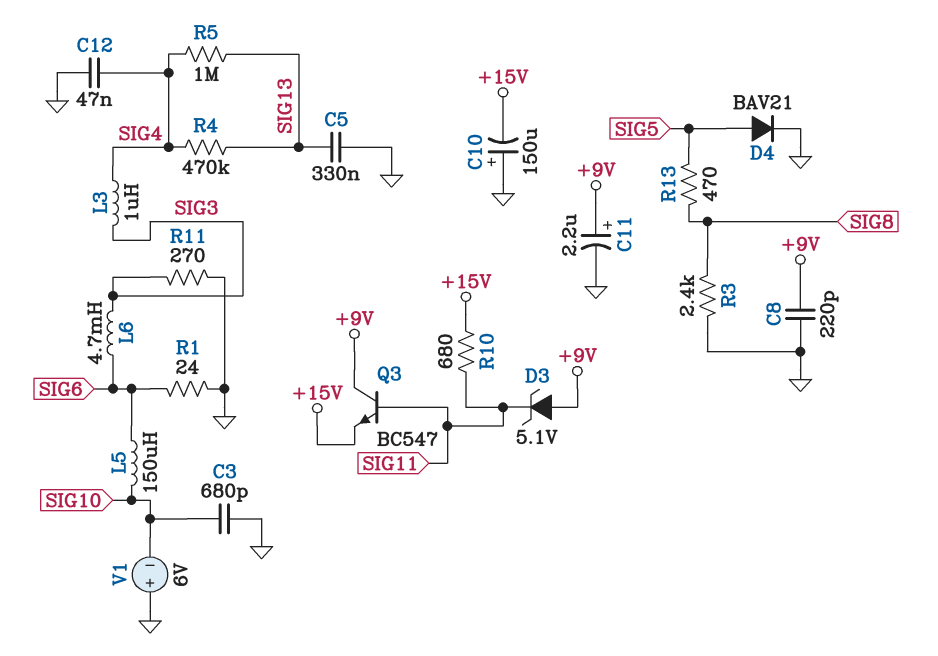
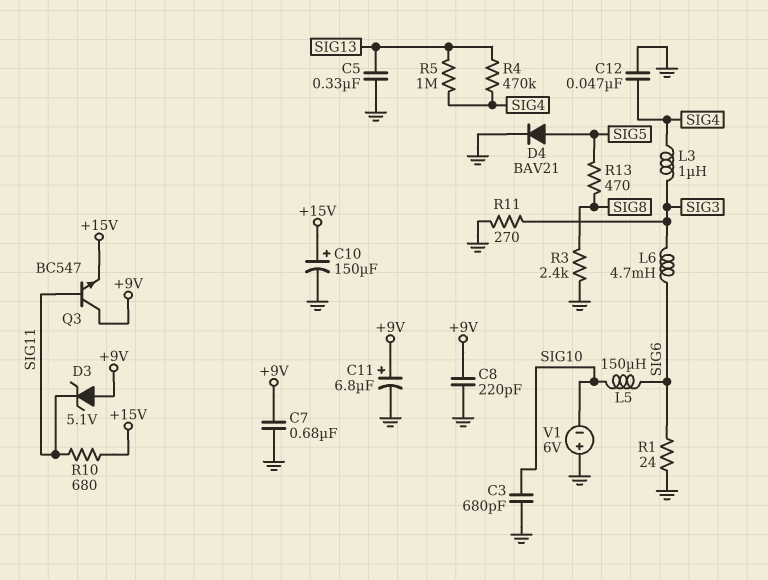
C7: none -> 680nF (+9V, GND)
C10: 150uF (plus GND, minus +15V) -> 150uF (plus +15V, minus GND)
C11: 2.2uF (plus +9V, minus GND) -> 6.8uF (plus +9V, minus GND)

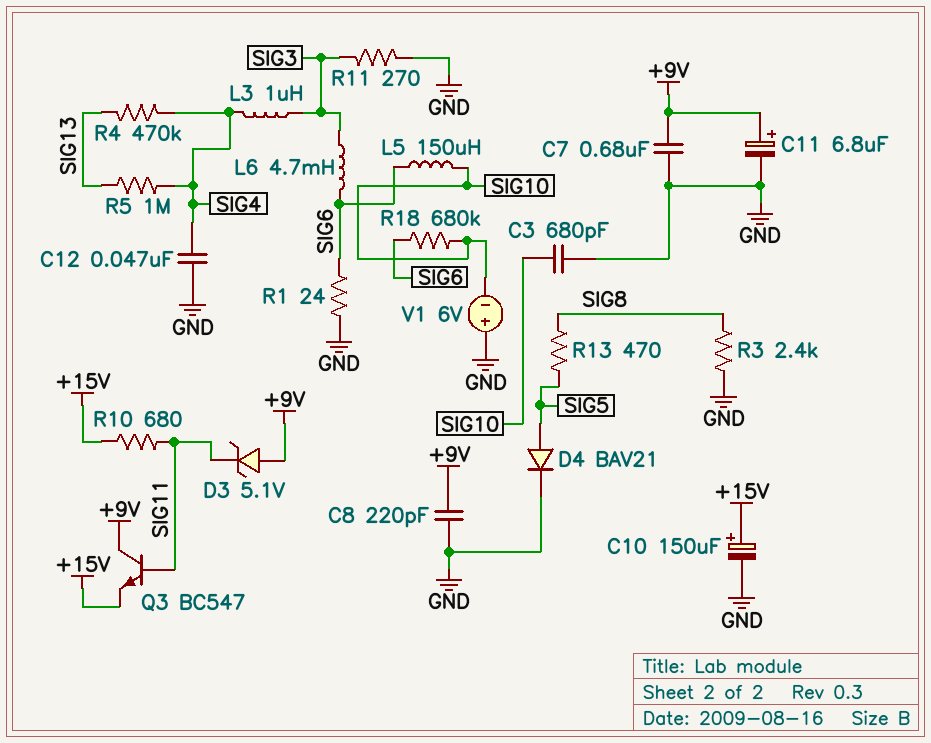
C5: 330nF (GND, SIG13) -> none
R18: none -> 680k (SIG6, SIG10)

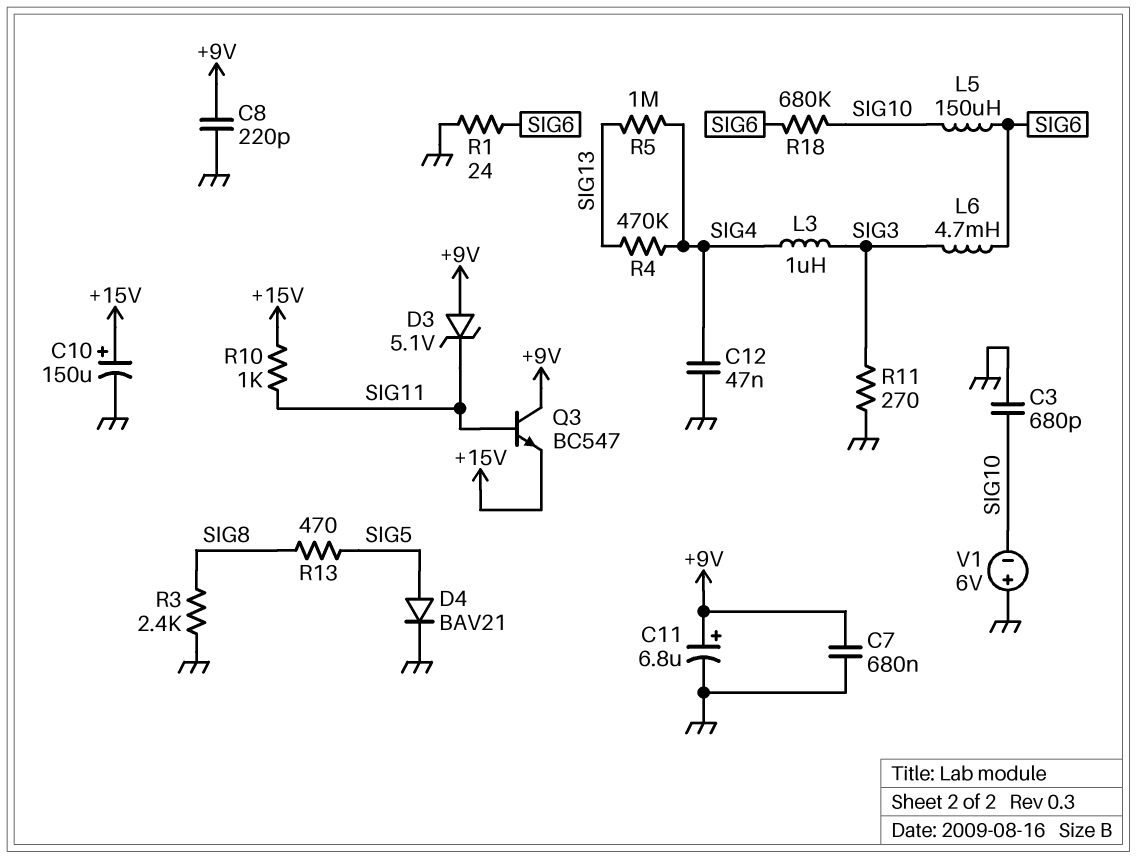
R10: 680 (+15V, SIG11) -> 1k (+15V, SIG11)

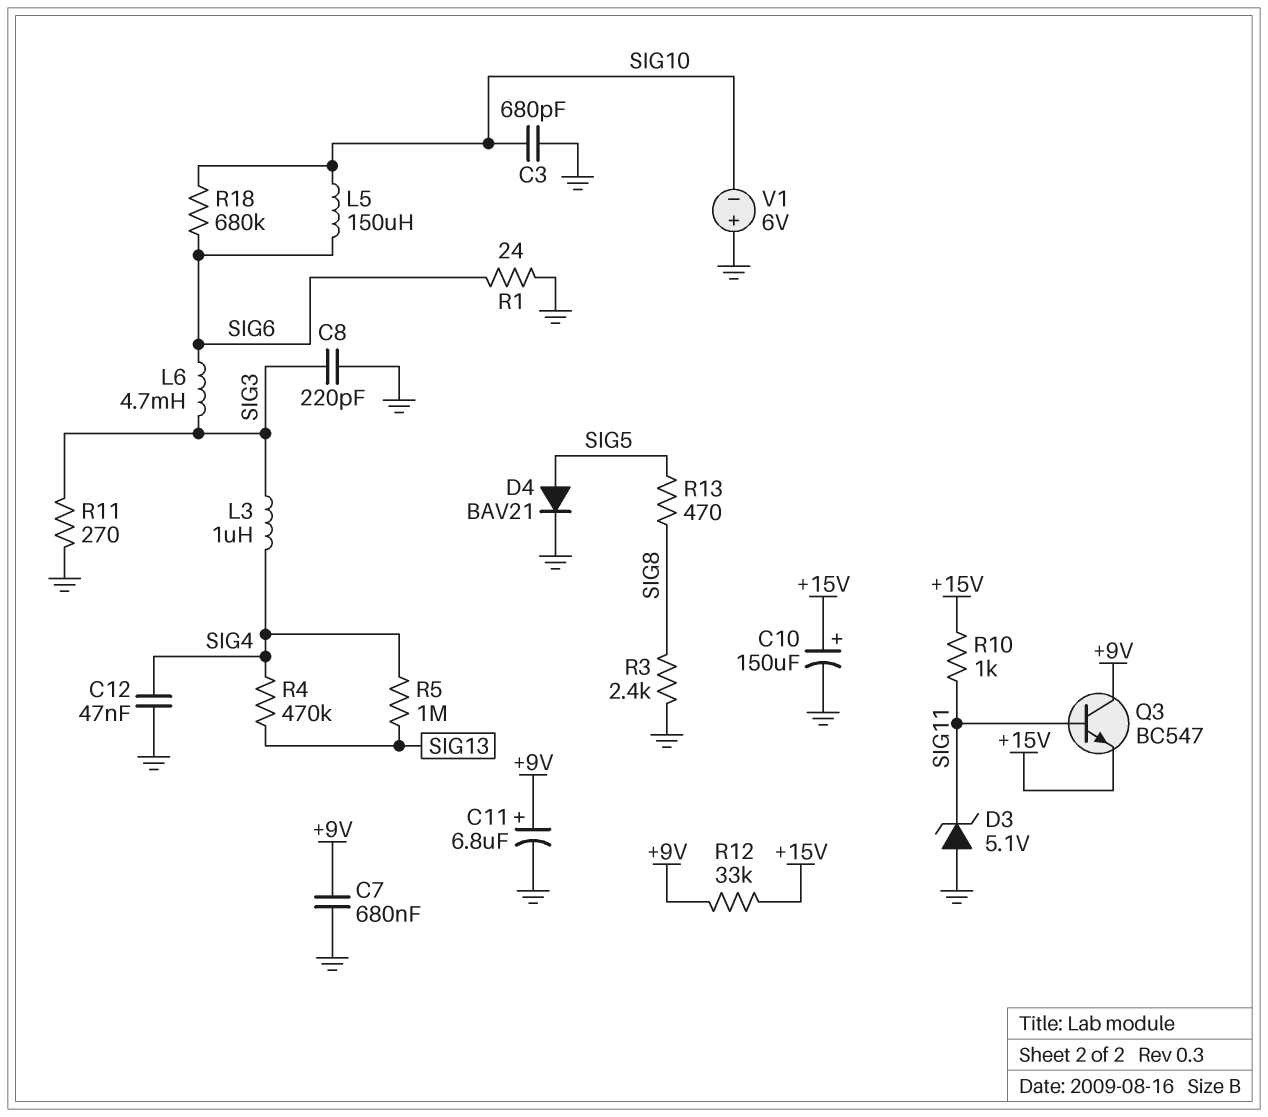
C8: 220pF (+9V, GND) -> 220pF (GND, SIG3)
D3: zener 5.1V (A +9V, K SIG11) -> zener 5.1V (A GND, K SIG11)
R12: none -> 33k (+9V, +15V)

